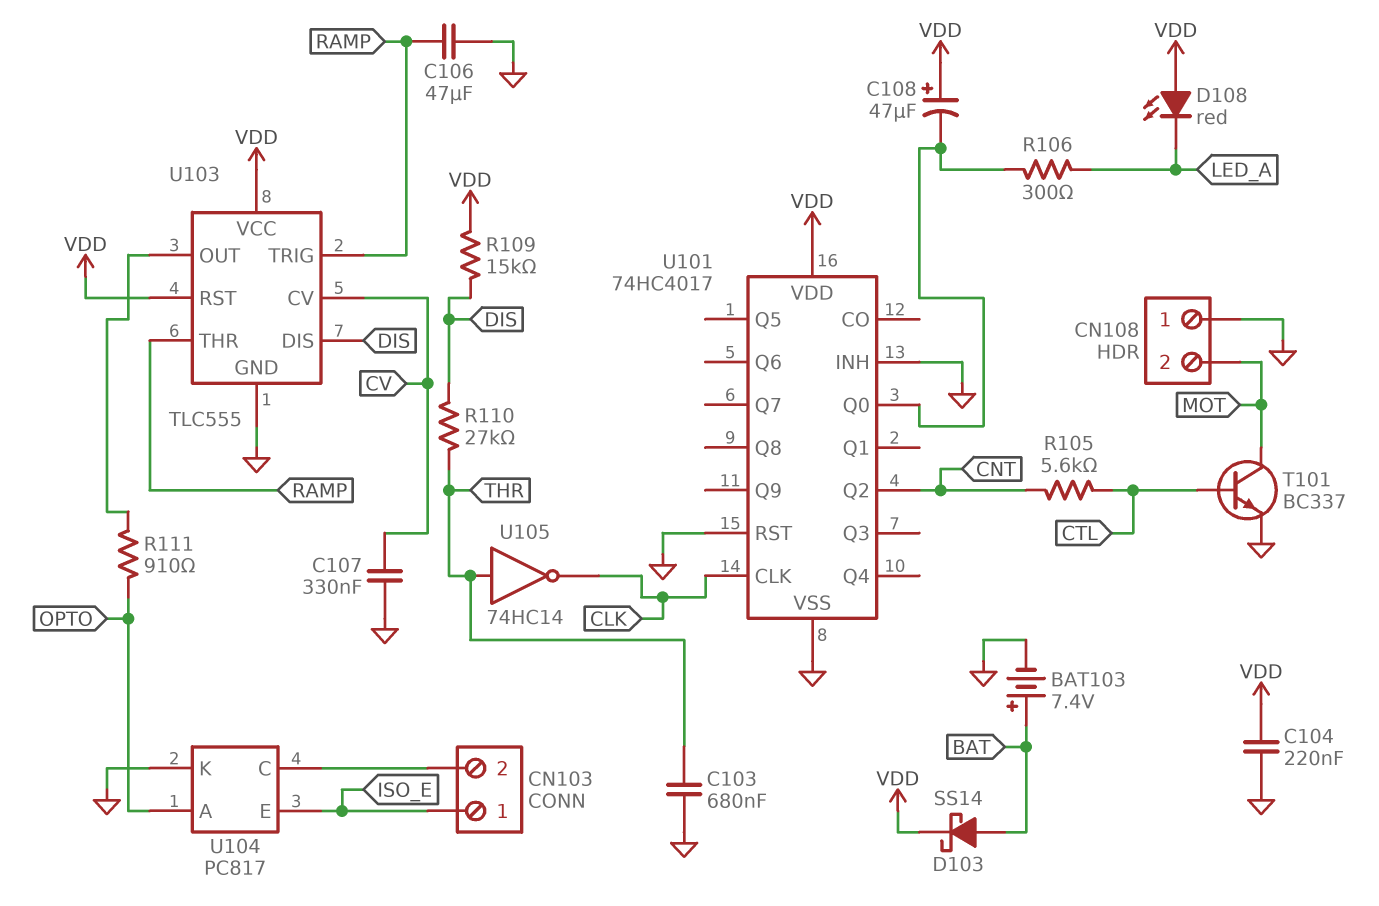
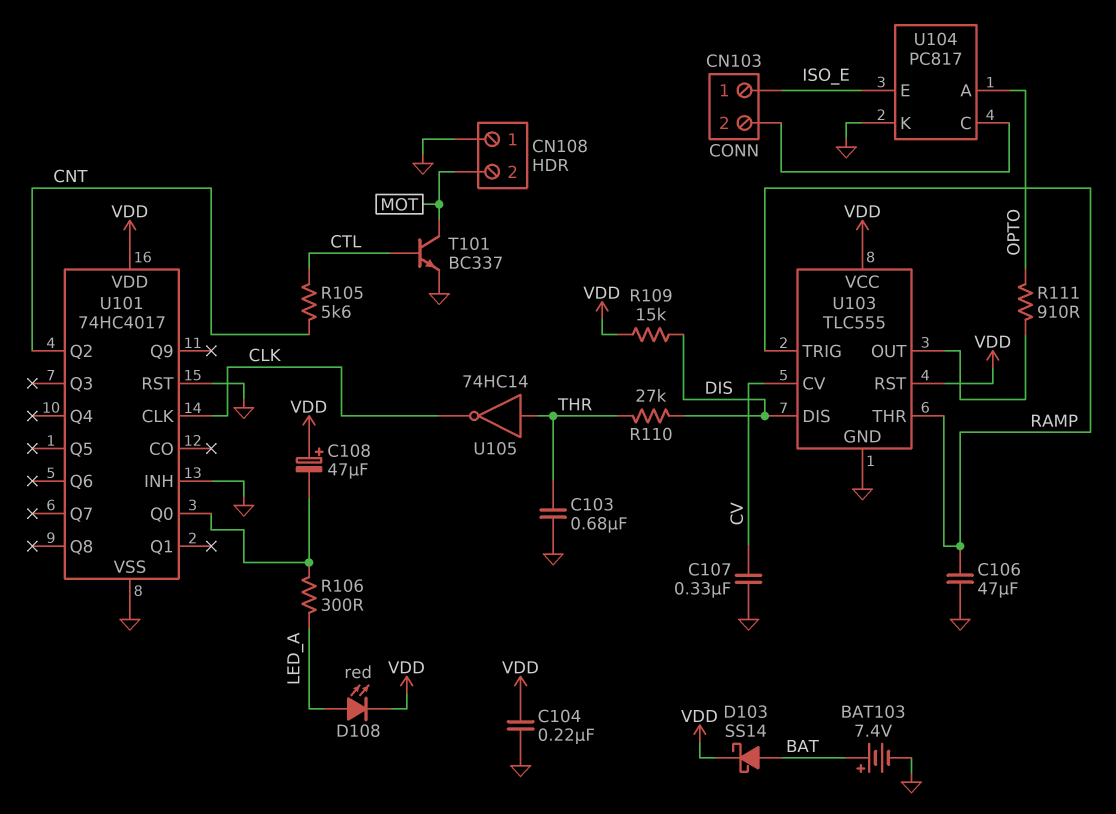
D108: LED red (A VDD, K LED_A) -> LED red (A LED_A, K VDD)

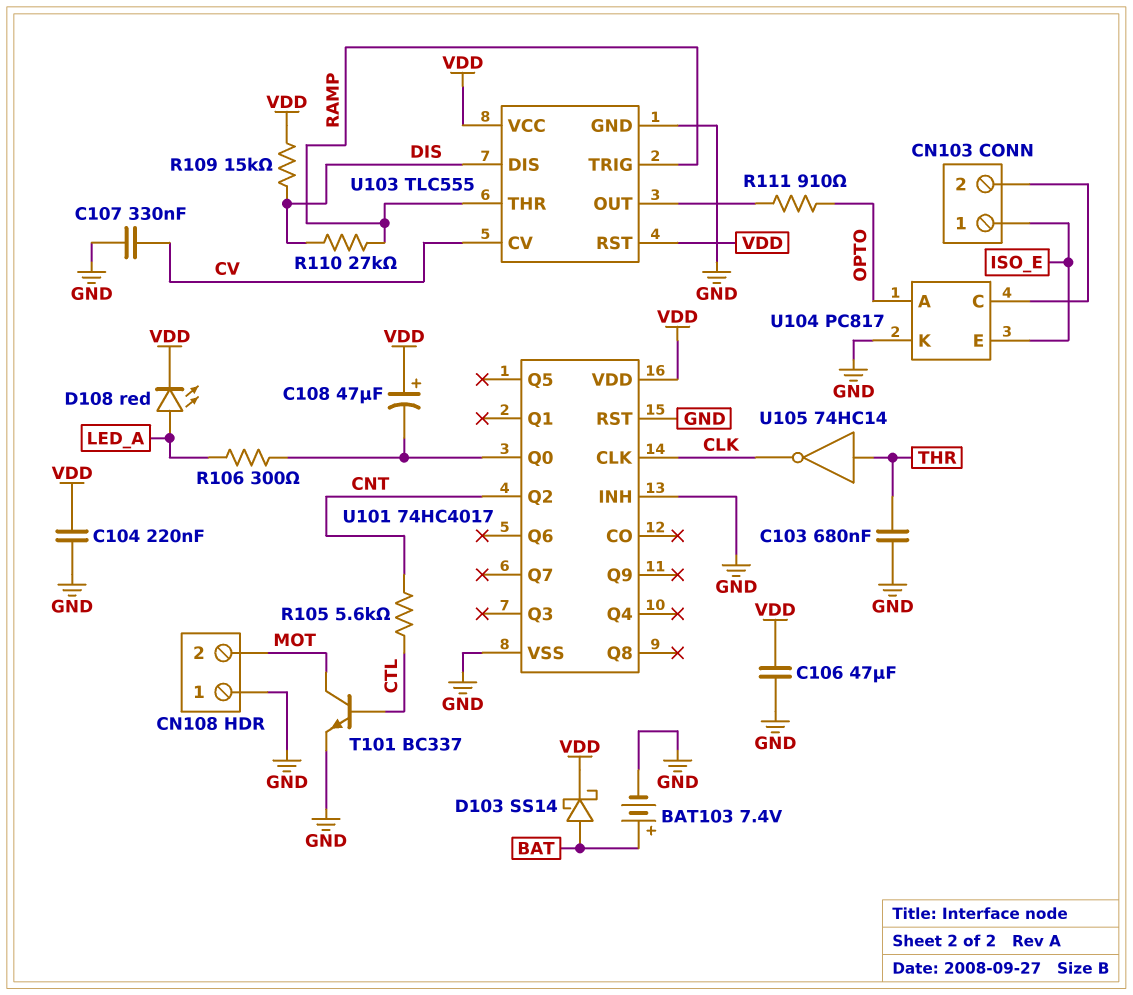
C106: 47uF (GND, RAMP) -> 47uF (GND, VDD)
R110: 27k (DIS, THR) -> 27k (DIS, RAMP)

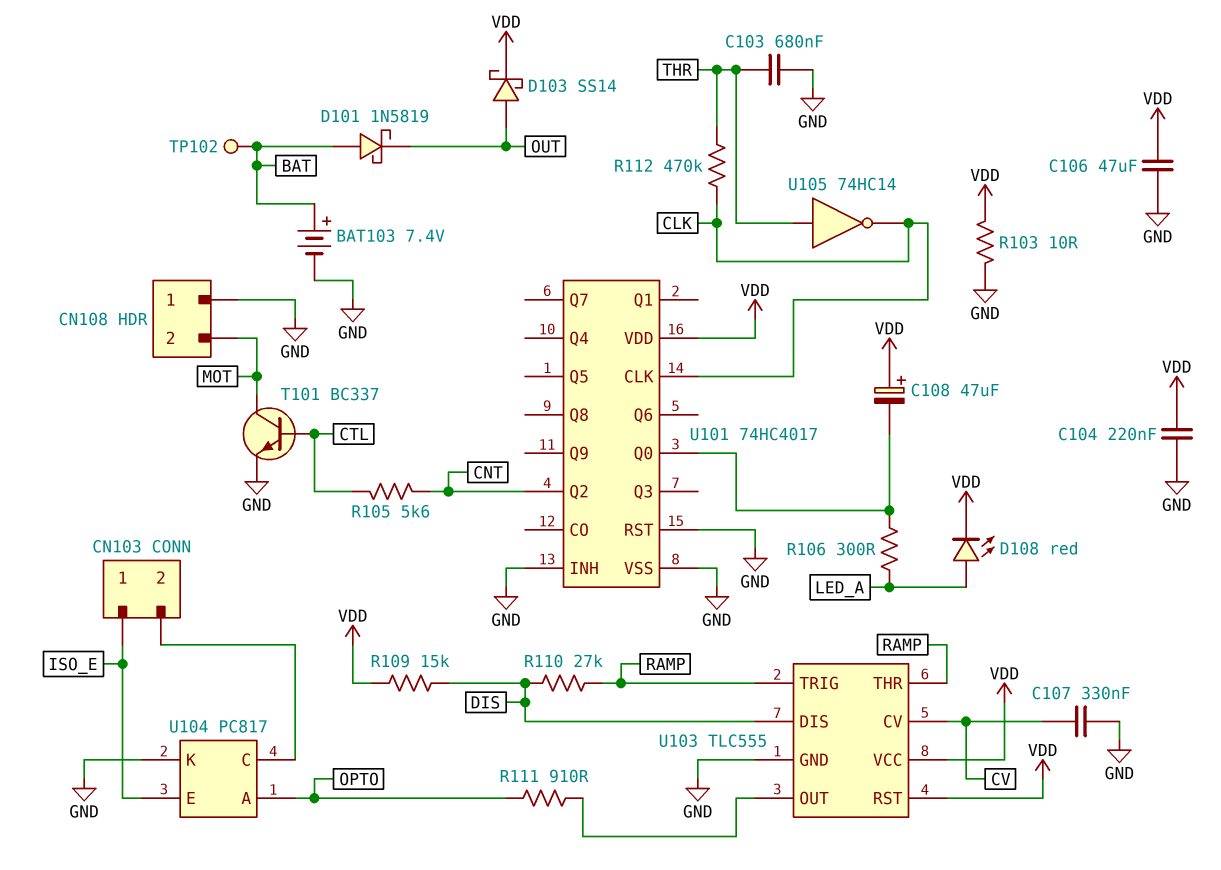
D101: none -> schottky 1N5819 (A BAT, K OUT)
D103: schottky SS14 (A BAT, K VDD) -> schottky SS14 (A OUT, K VDD)
R103: none -> 10 (GND, VDD)
R112: none -> 470k (CLK, THR)
TP102: none -> test point (BAT)

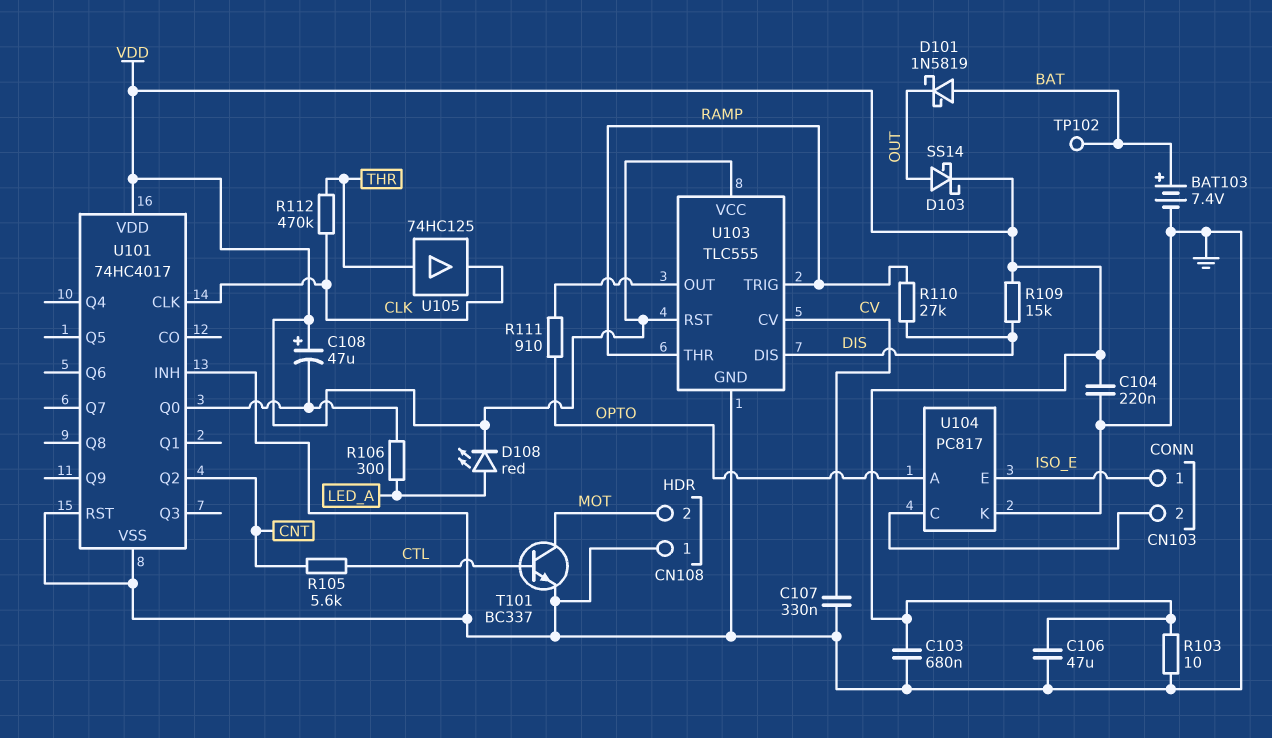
C103: 680nF (GND, THR) -> 680nF (GND, VDD)
U105: NOT 74HC14 (in THR, out CLK) -> buffer 74HC125 (in THR, out CLK)

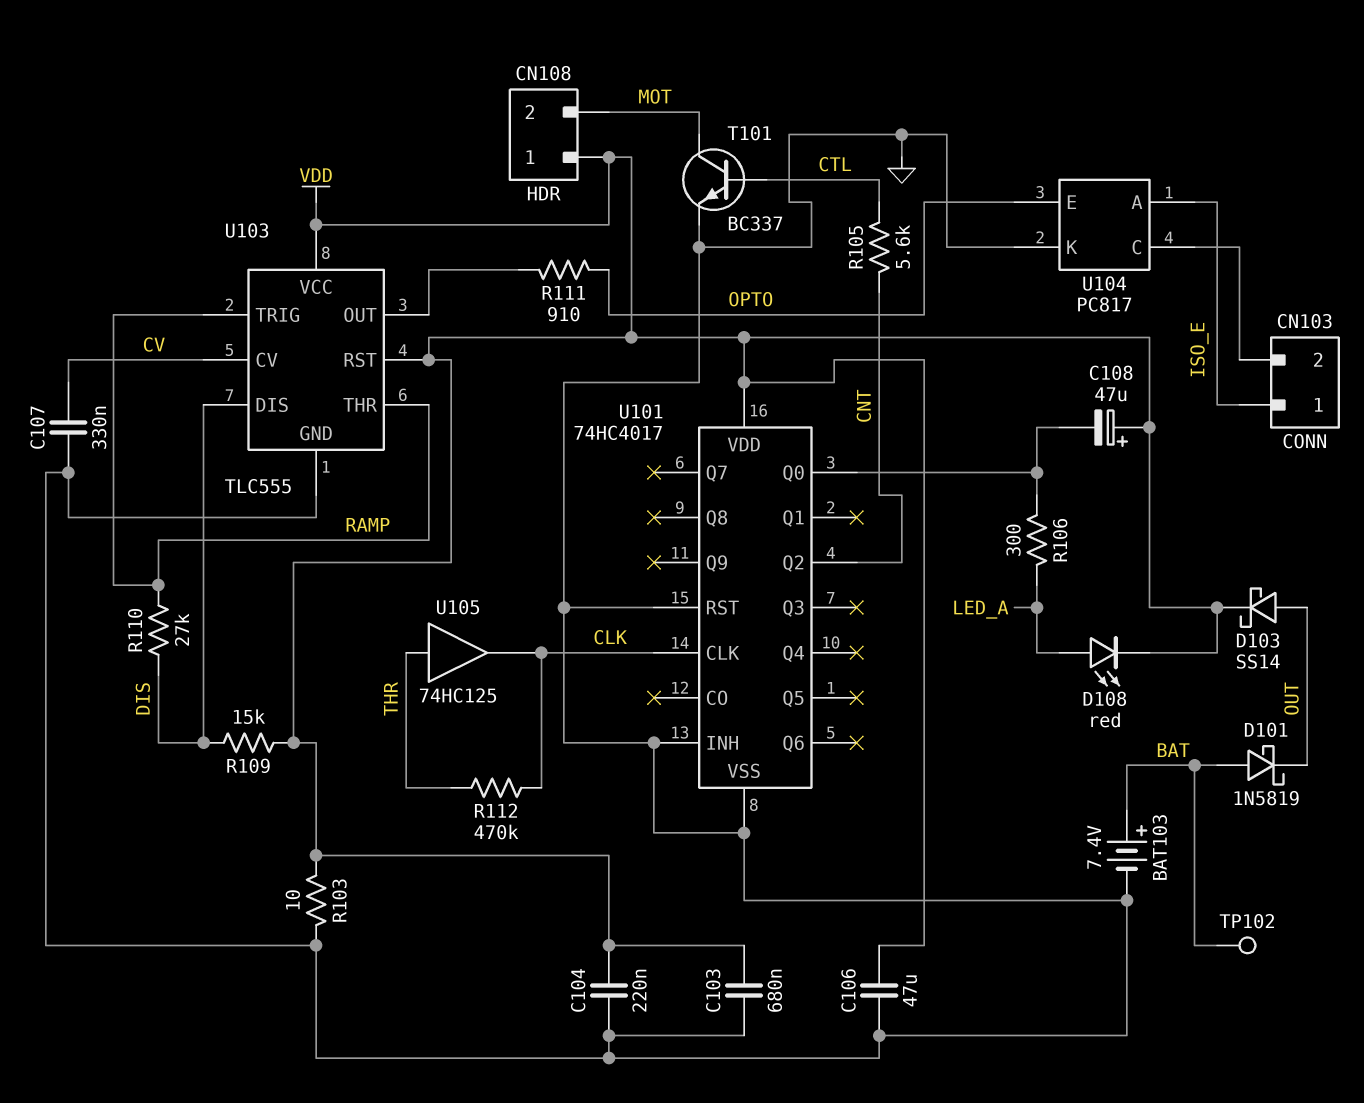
CN108 pin 1: GND -> VDD
U104 pin A: OPTO -> ISO_E
U104 pin E: ISO_E -> OPTO

